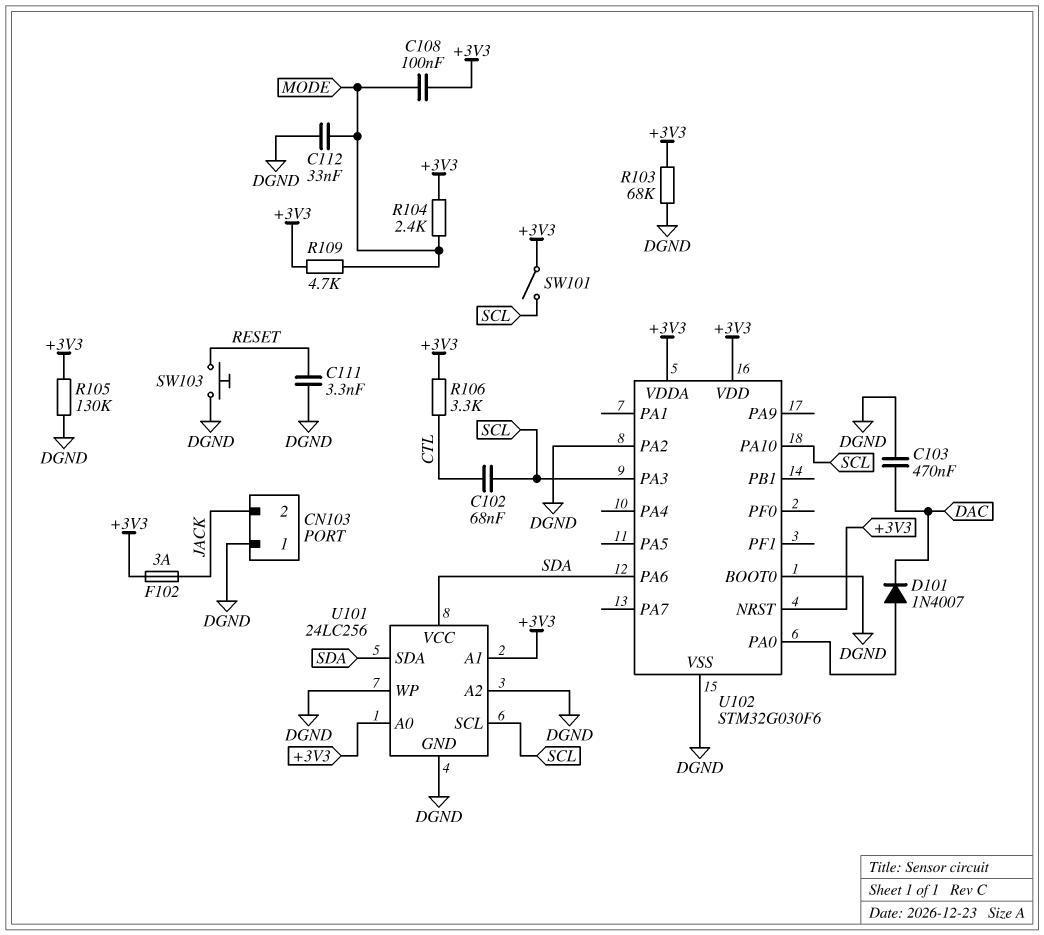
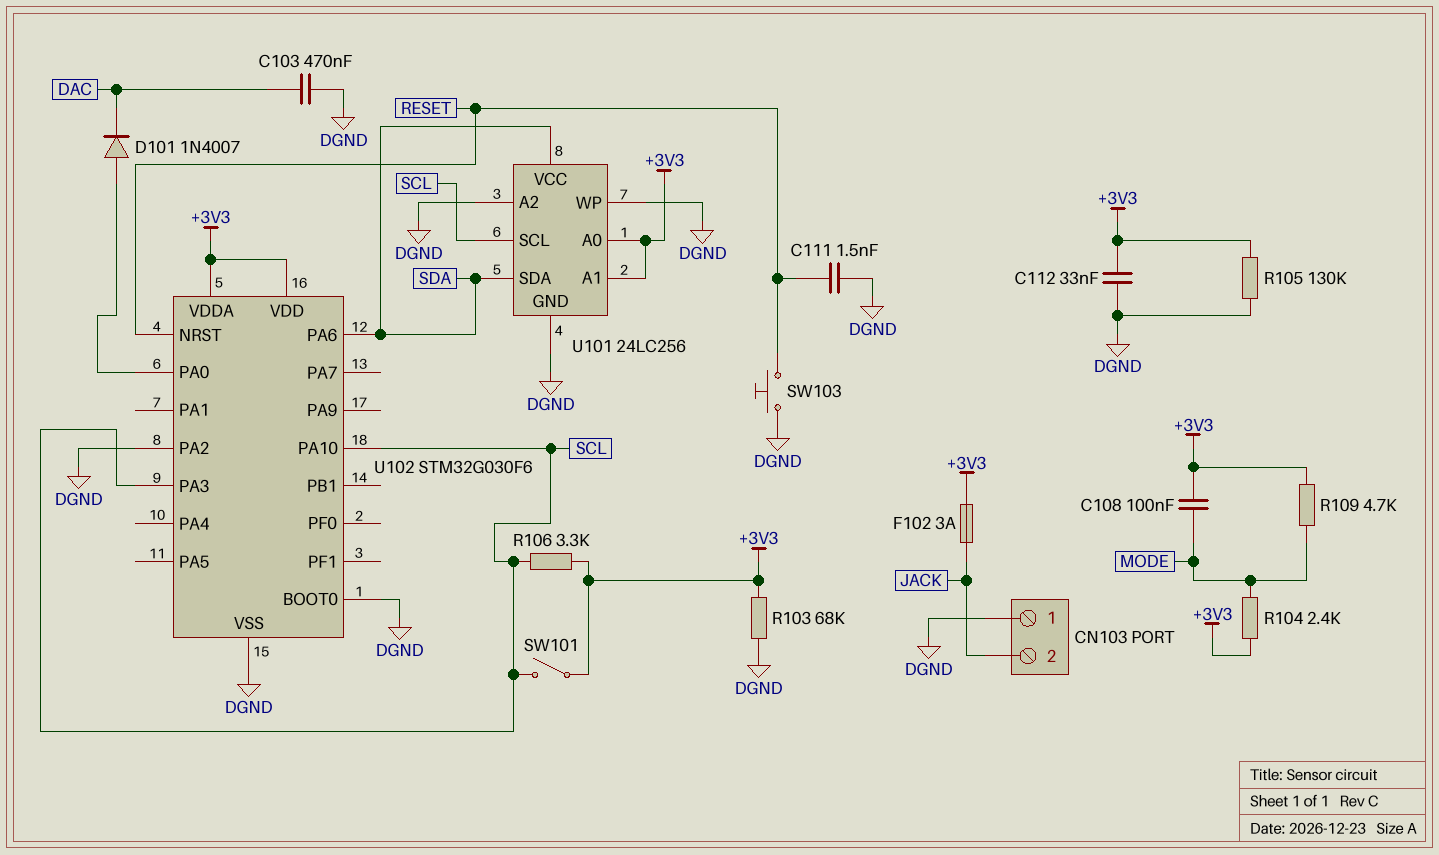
C102: 68nF (CTL, SCL) -> none
C111: 3.3nF (DGND, RESET) -> 1.5nF (DGND, RESET)
C112: 33nF (DGND, MODE) -> 33nF (+3V3, DGND)
R106: 3.3k (+3V3, CTL) -> 3.3k (+3V3, SCL)
U102 pin NRST: +3V3 -> RESET

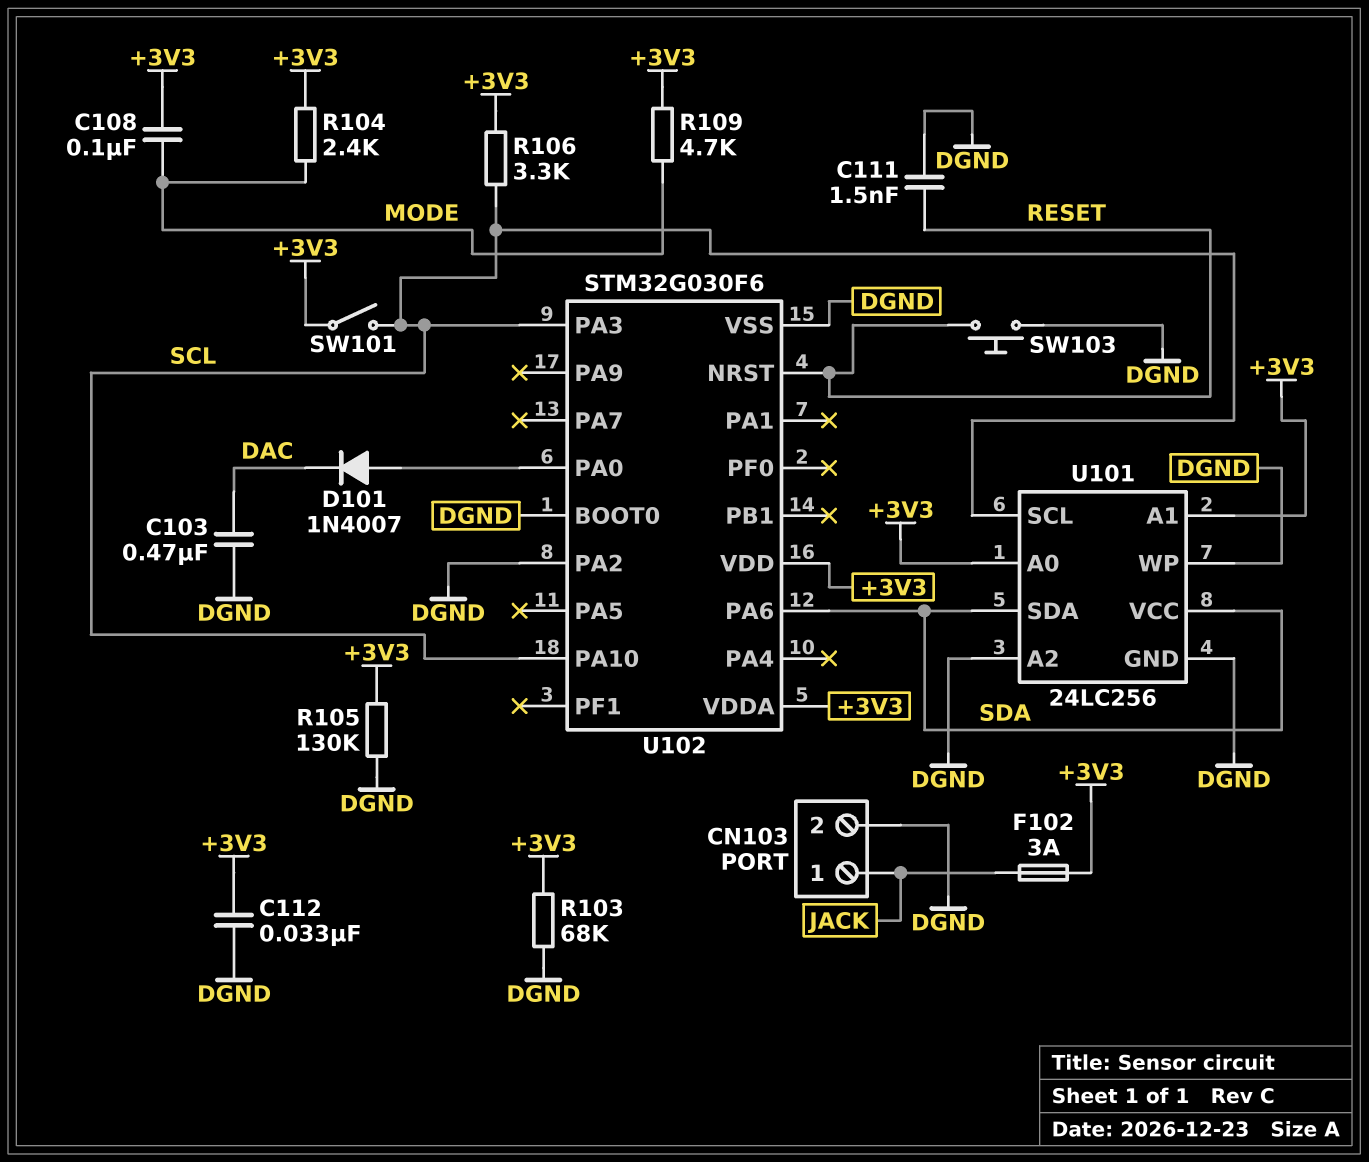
CN103 pin 1: DGND -> JACK
CN103 pin 2: JACK -> DGND

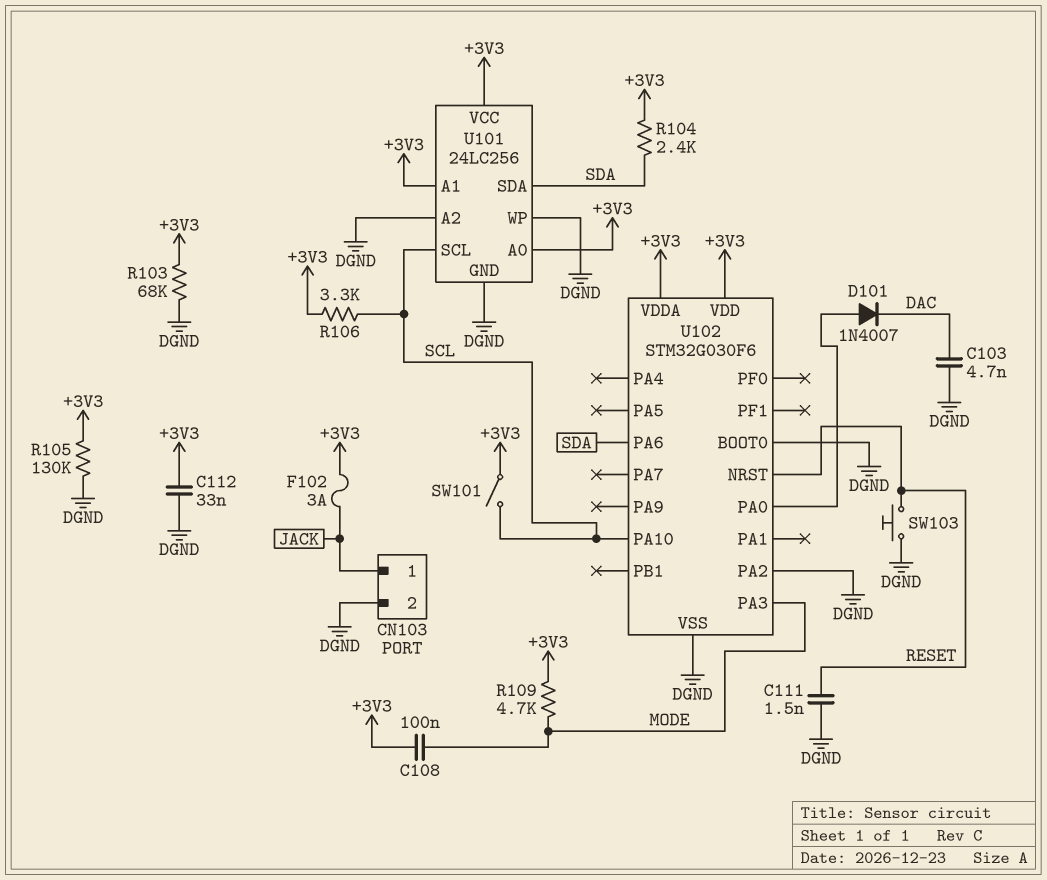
C103: 470nF (DAC, DGND) -> 4.7nF (DAC, DGND)
R104: 2.4k (+3V3, MODE) -> 2.4k (+3V3, SDA)
U101 pin VCC: SDA -> +3V3
U102 pin PA3: SCL -> MODE

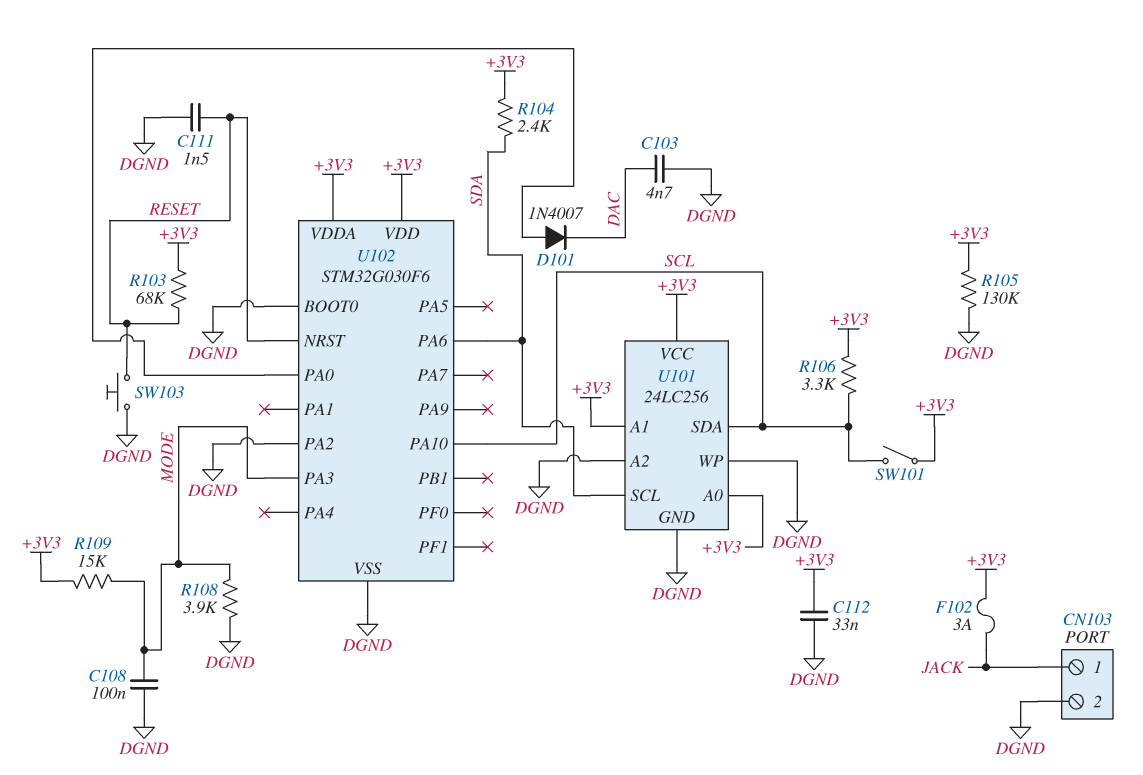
C108: 100nF (+3V3, MODE) -> 100nF (DGND, MODE)
R103: 68k (+3V3, DGND) -> 68k (+3V3, RESET)
R108: none -> 3.9k (DGND, MODE)
R109: 4.7k (+3V3, MODE) -> 15k (+3V3, MODE)
U101 pin SCL: SCL -> SDA
U101 pin SDA: SDA -> SCL

